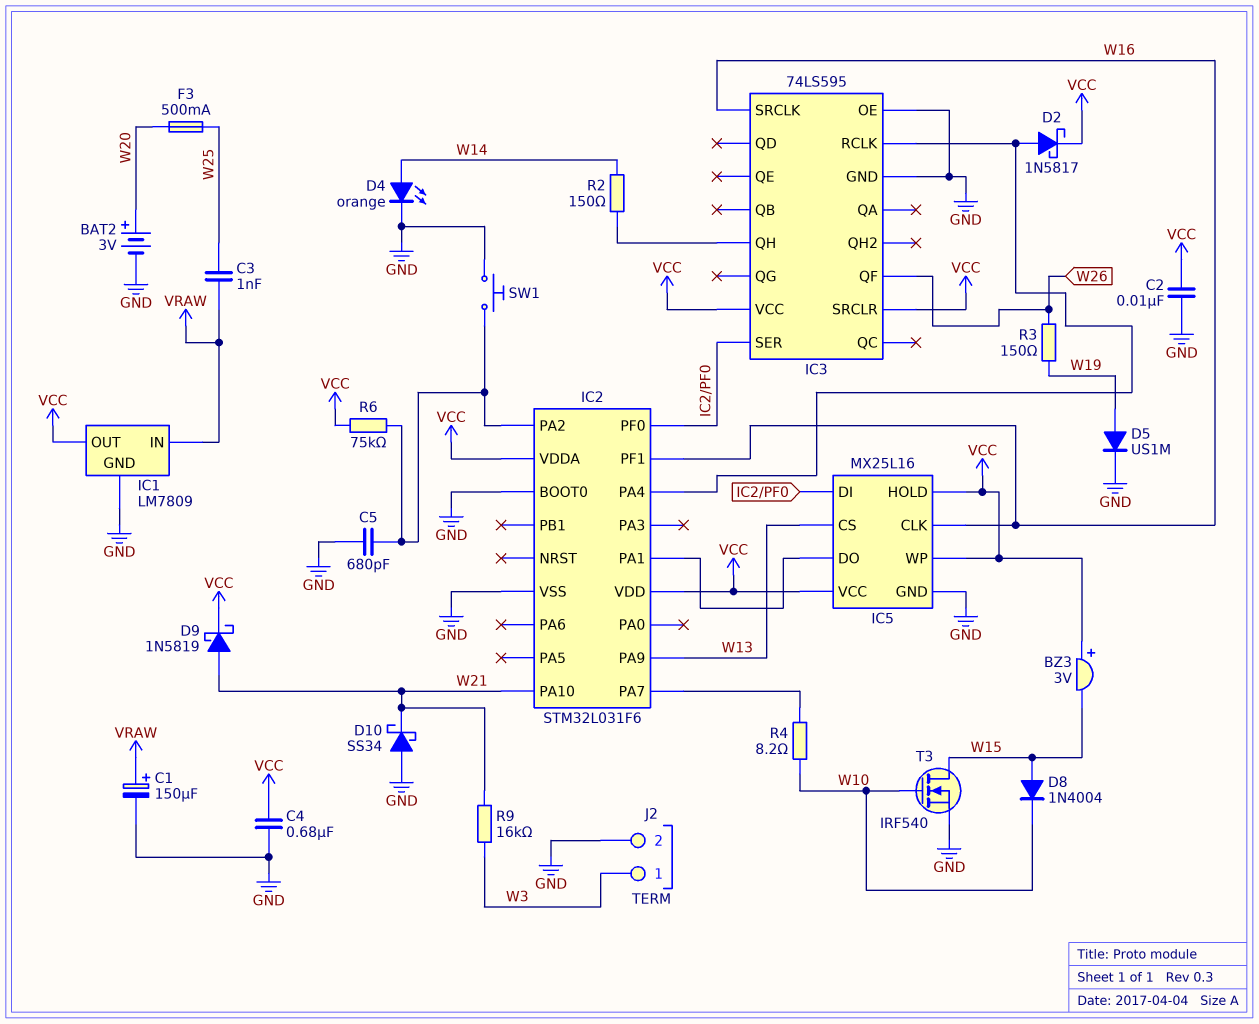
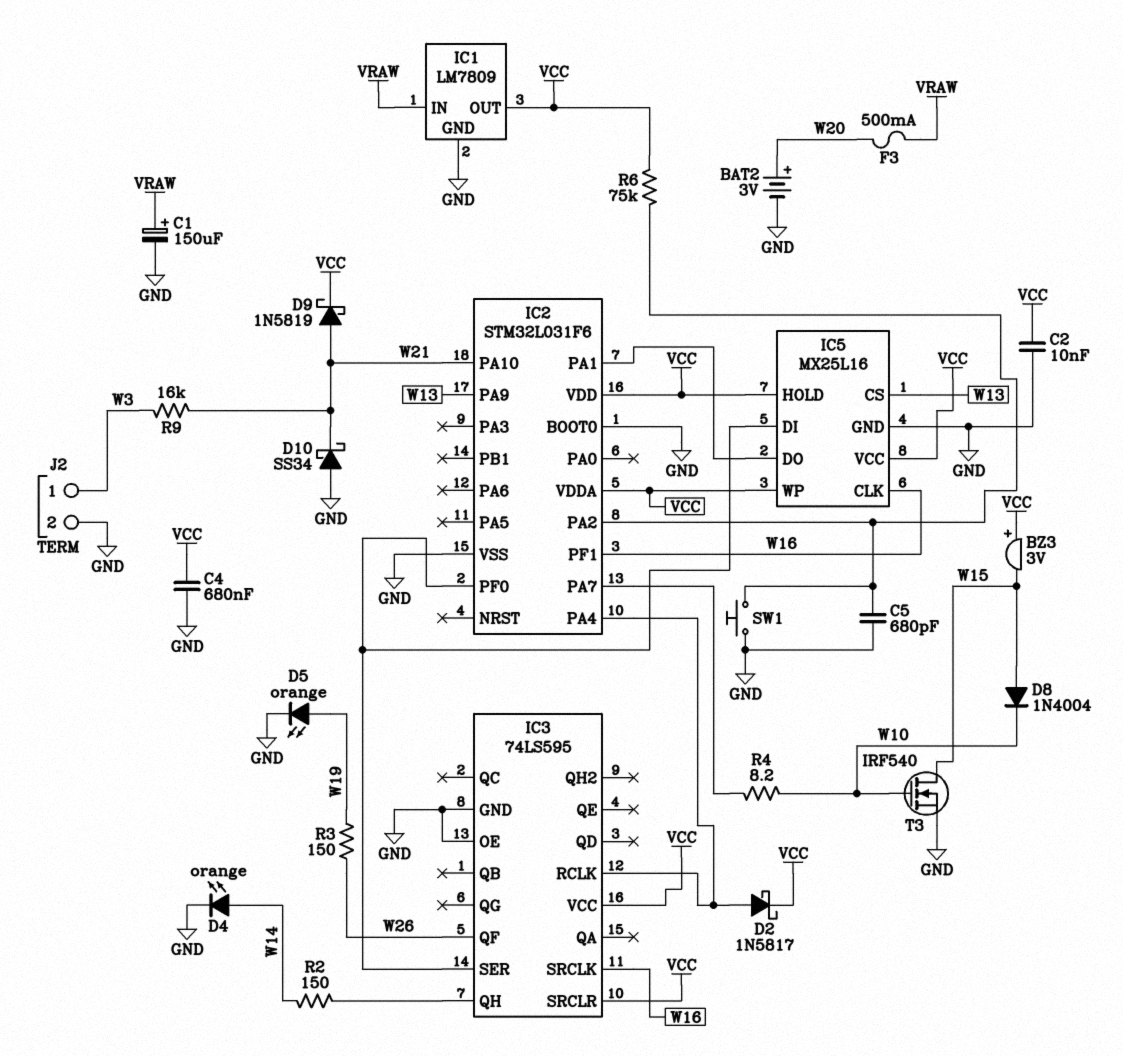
C3: 1nF (VRAW, W25) -> none
D5: diode US1M (A W19, K GND) -> LED orange (A W19, K GND)
F3: 500mA (W20, W25) -> 500mA (VRAW, W20)

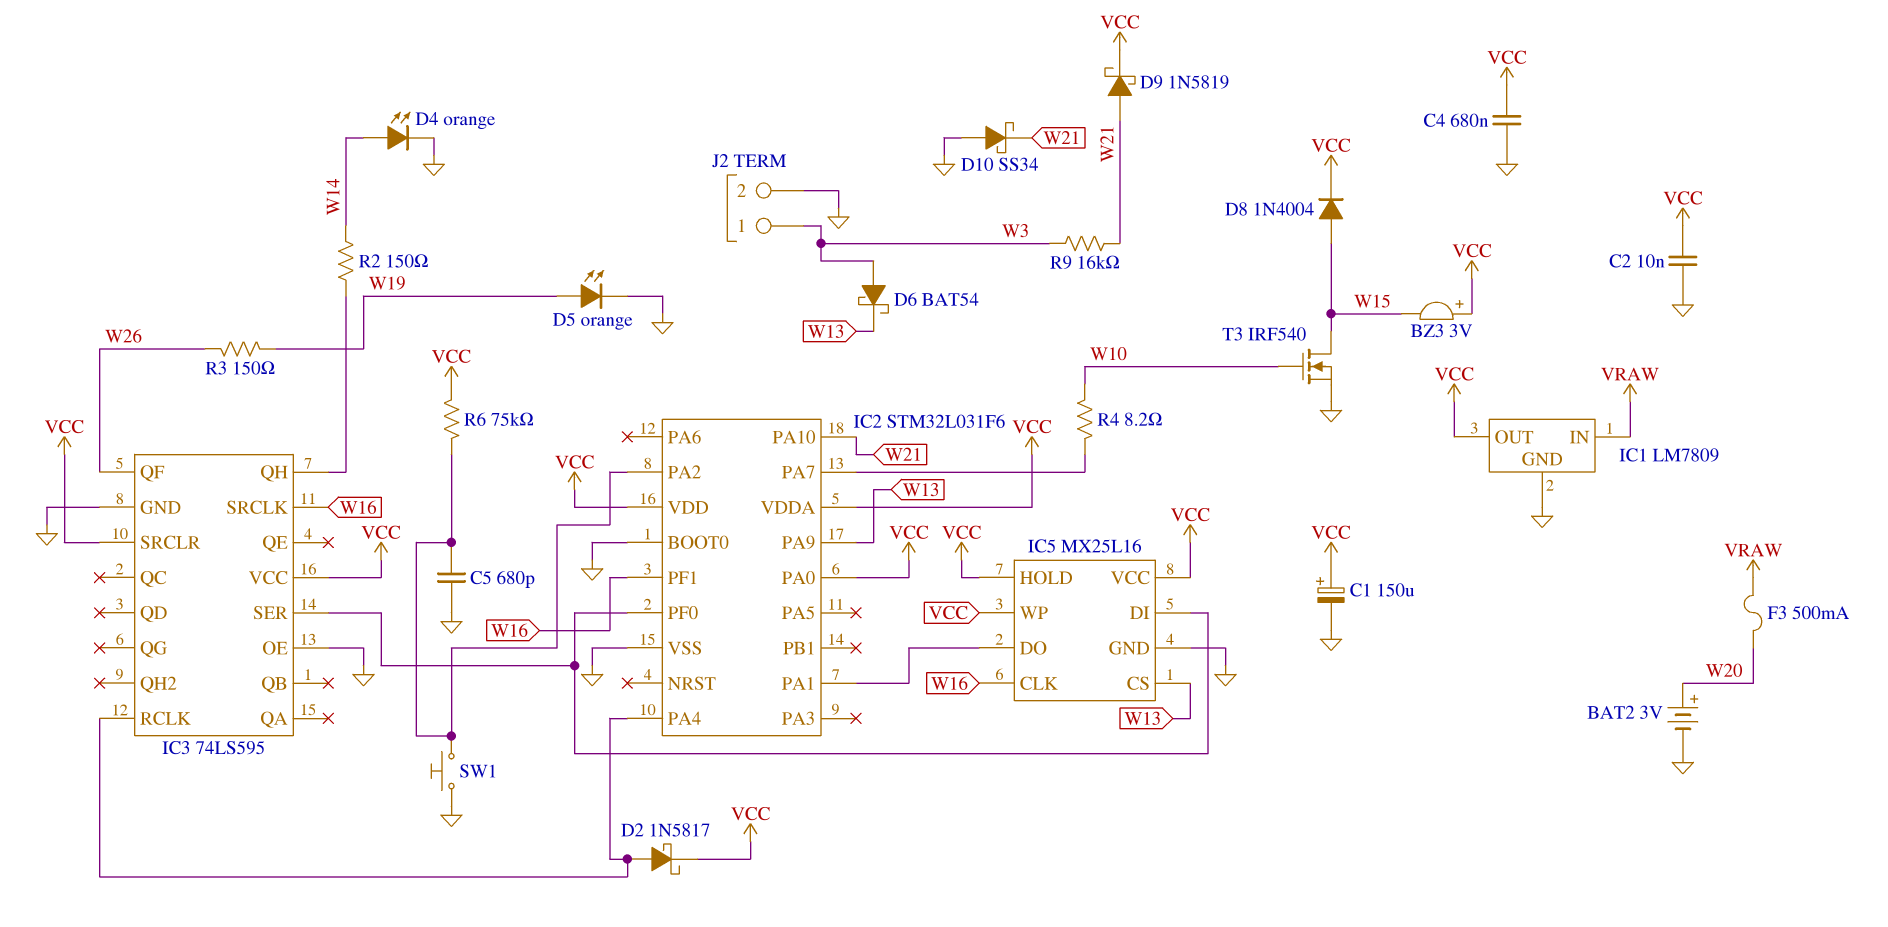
C1: 150uF (plus VRAW, minus GND) -> 150uF (plus VCC, minus GND)
D6: none -> schottky BAT54 (A W3, K W13)
D8: diode 1N4004 (A W15, K W10) -> diode 1N4004 (A W15, K VCC)
IC2 pin PA0: none -> VCC

